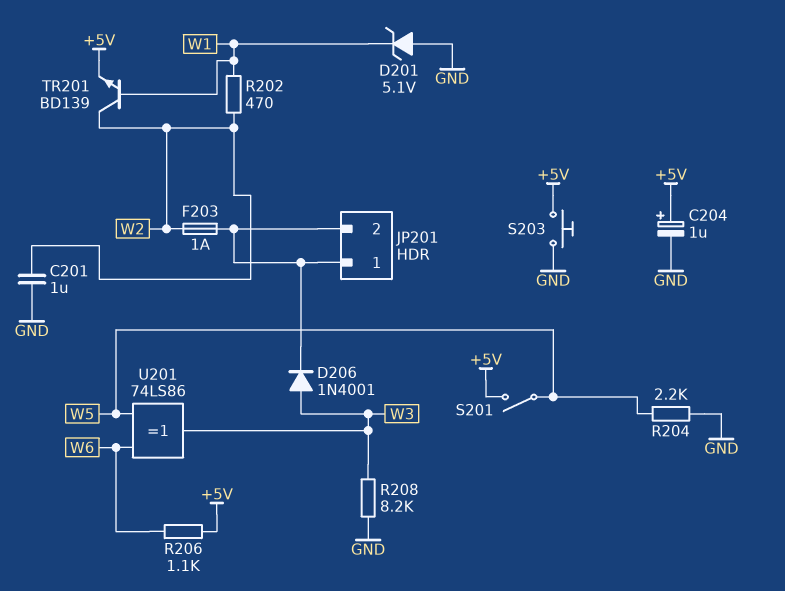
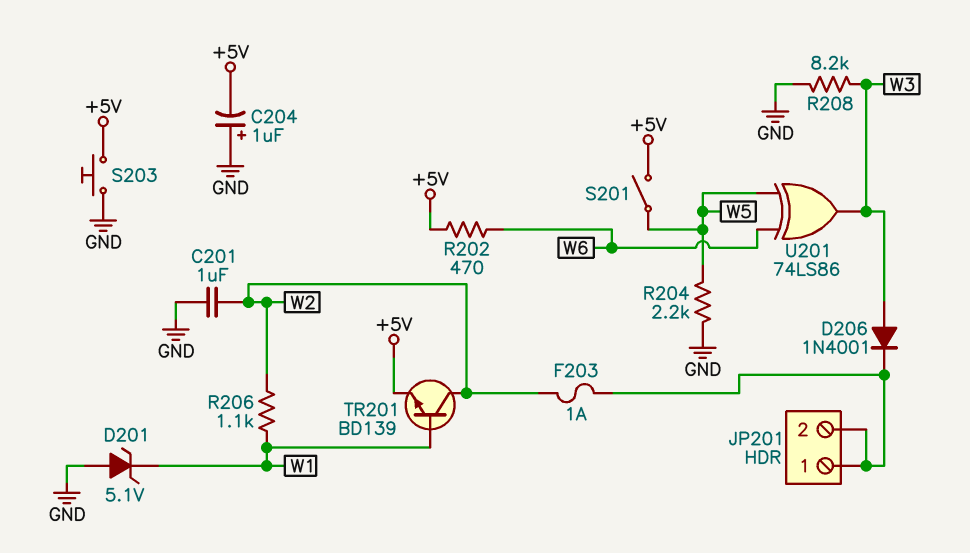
C204: 1uF (plus +5V, minus GND) -> 1uF (plus GND, minus +5V)
R202: 470 (W1, W2) -> 470 (+5V, W6)
R206: 1.1k (+5V, W6) -> 1.1k (W1, W2)

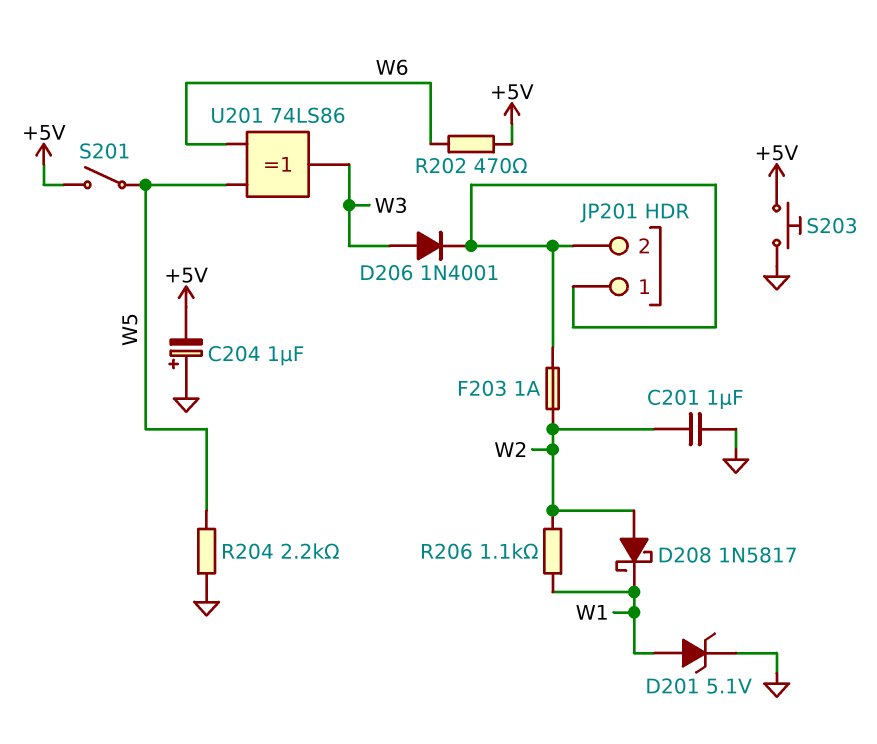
D201: zener 5.1V (A GND, K W1) -> zener 5.1V (A W1, K GND)
D208: none -> schottky 1N5817 (A W2, K W1)
R208: 8.2k (GND, W3) -> none
TR201: NPN BD139 (B W1, C W2, E +5V) -> none

